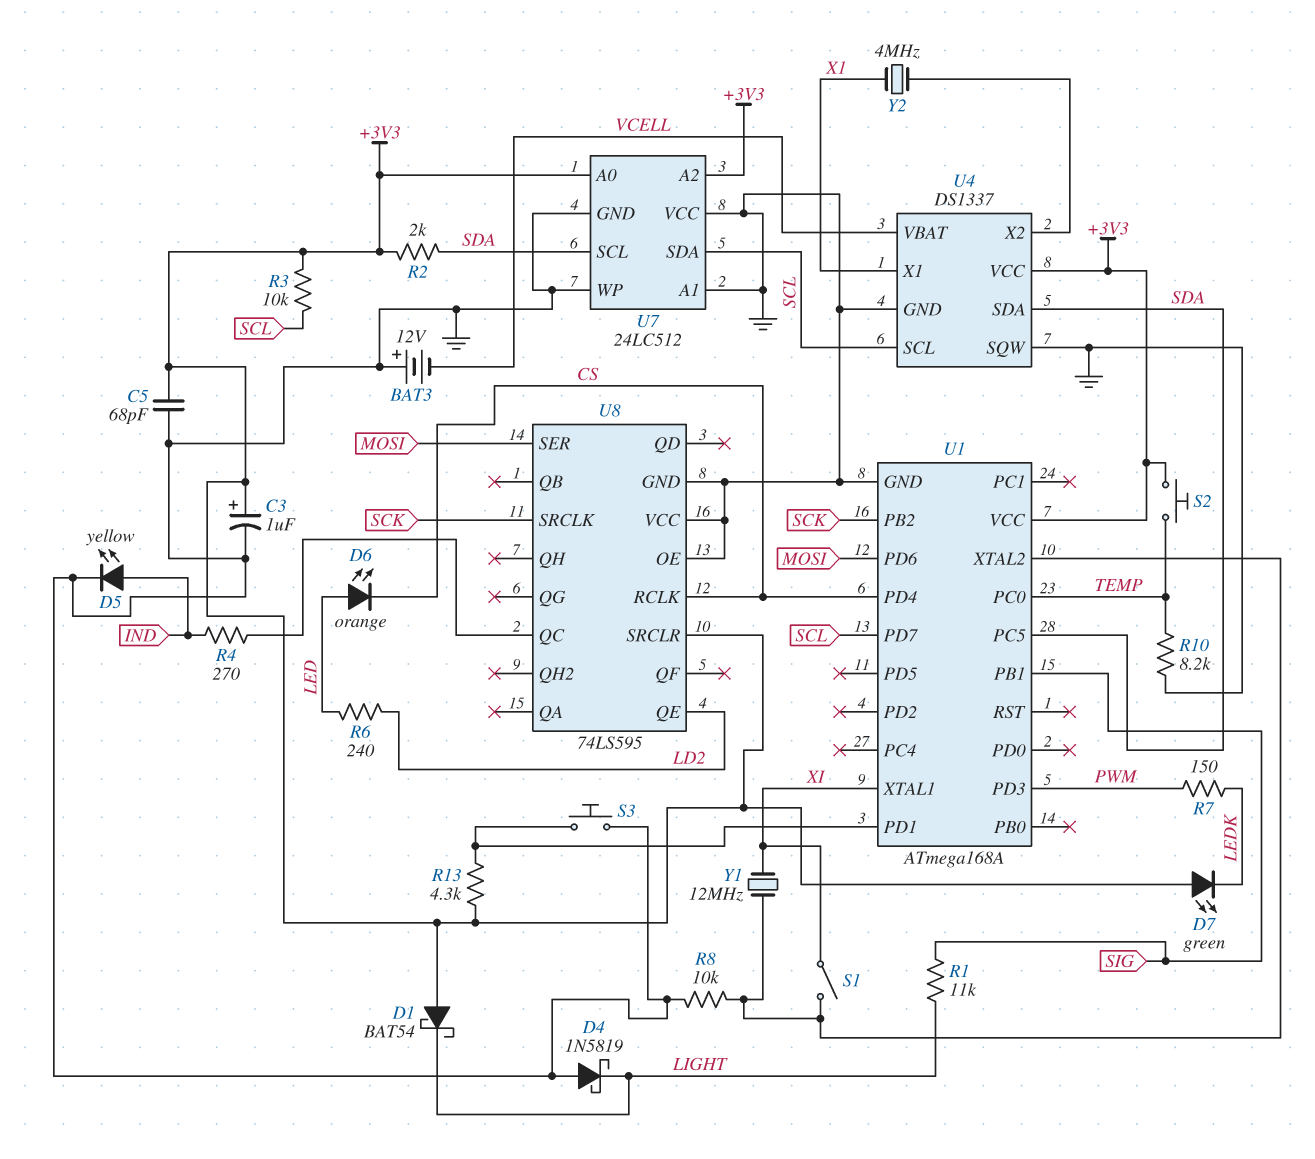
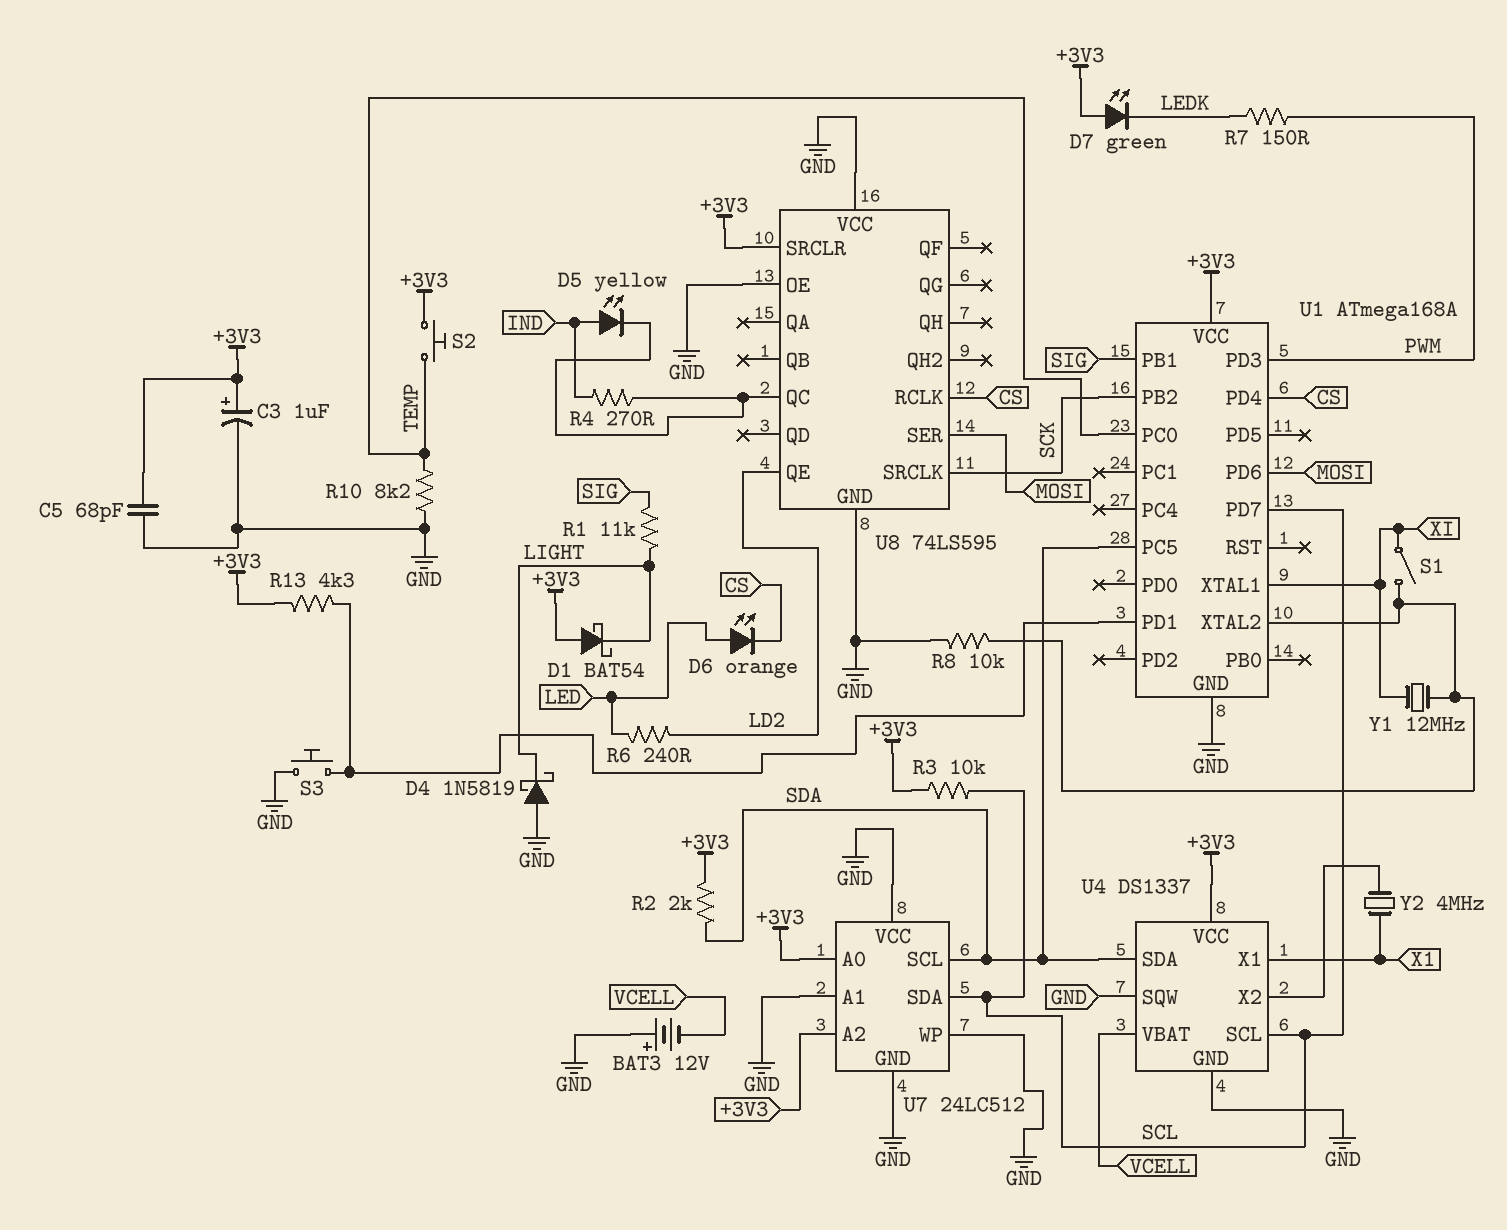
D5: LED yellow (A IND, K GND) -> LED yellow (A IND, K U8/QC)

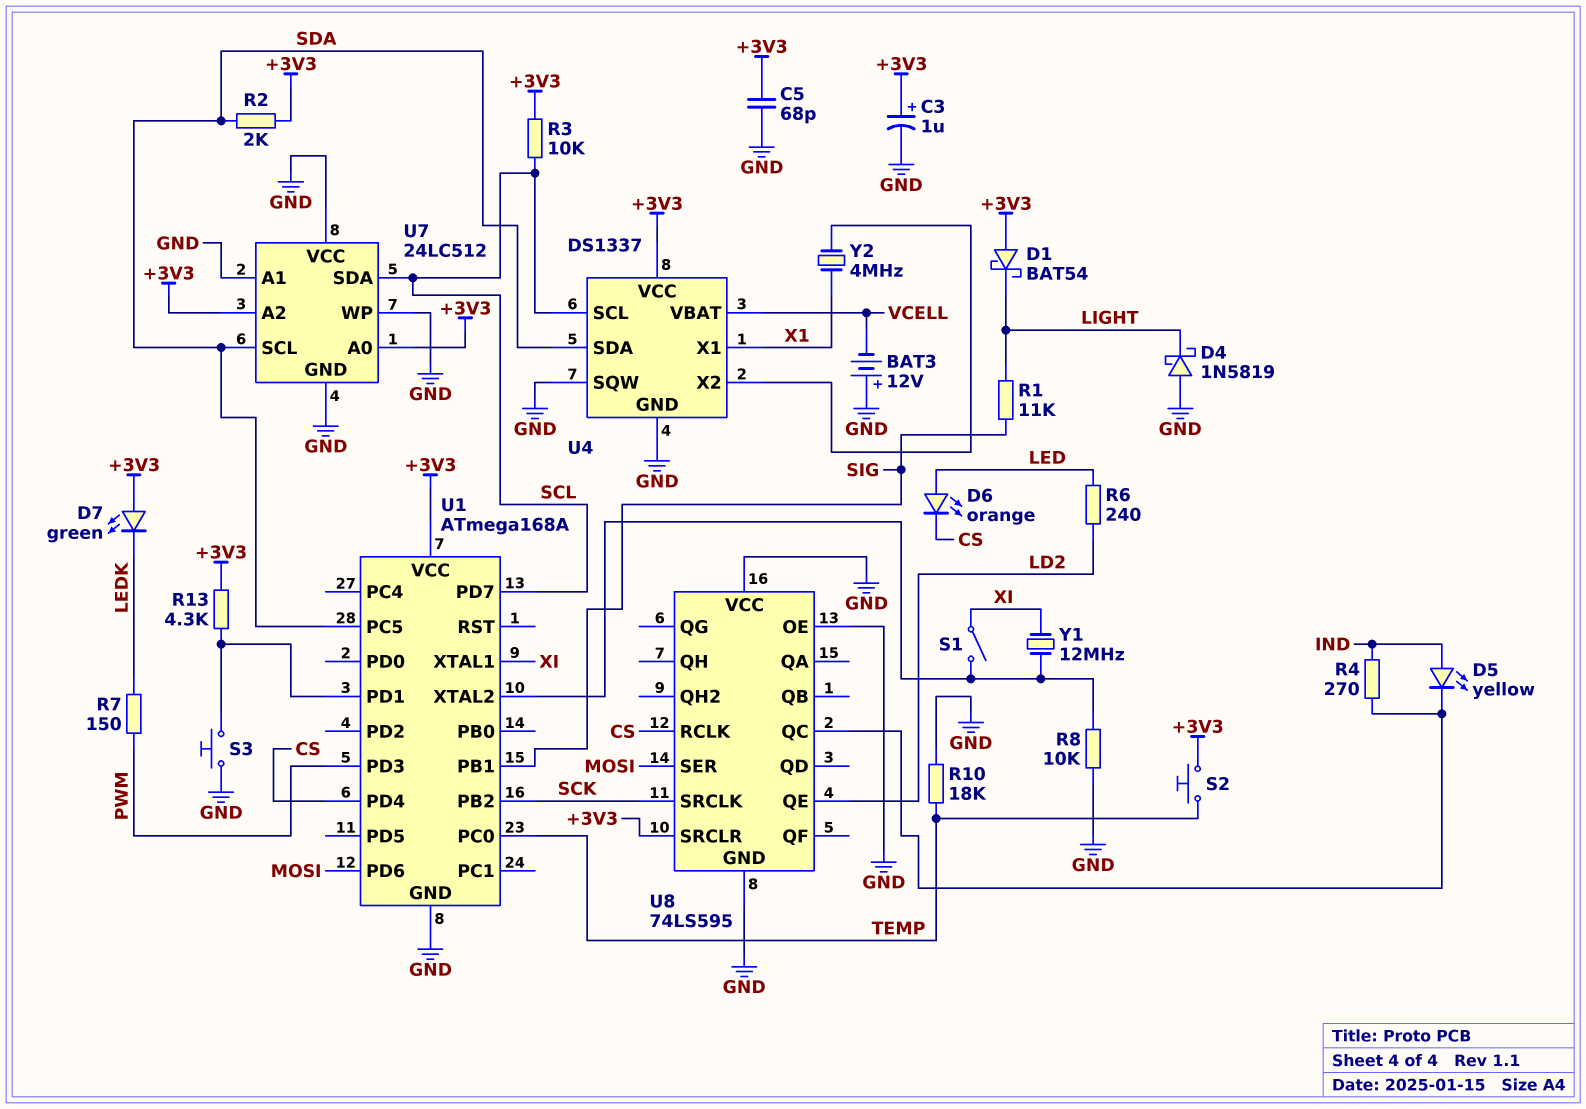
R10: 8.2k (GND, TEMP) -> 18k (GND, TEMP)

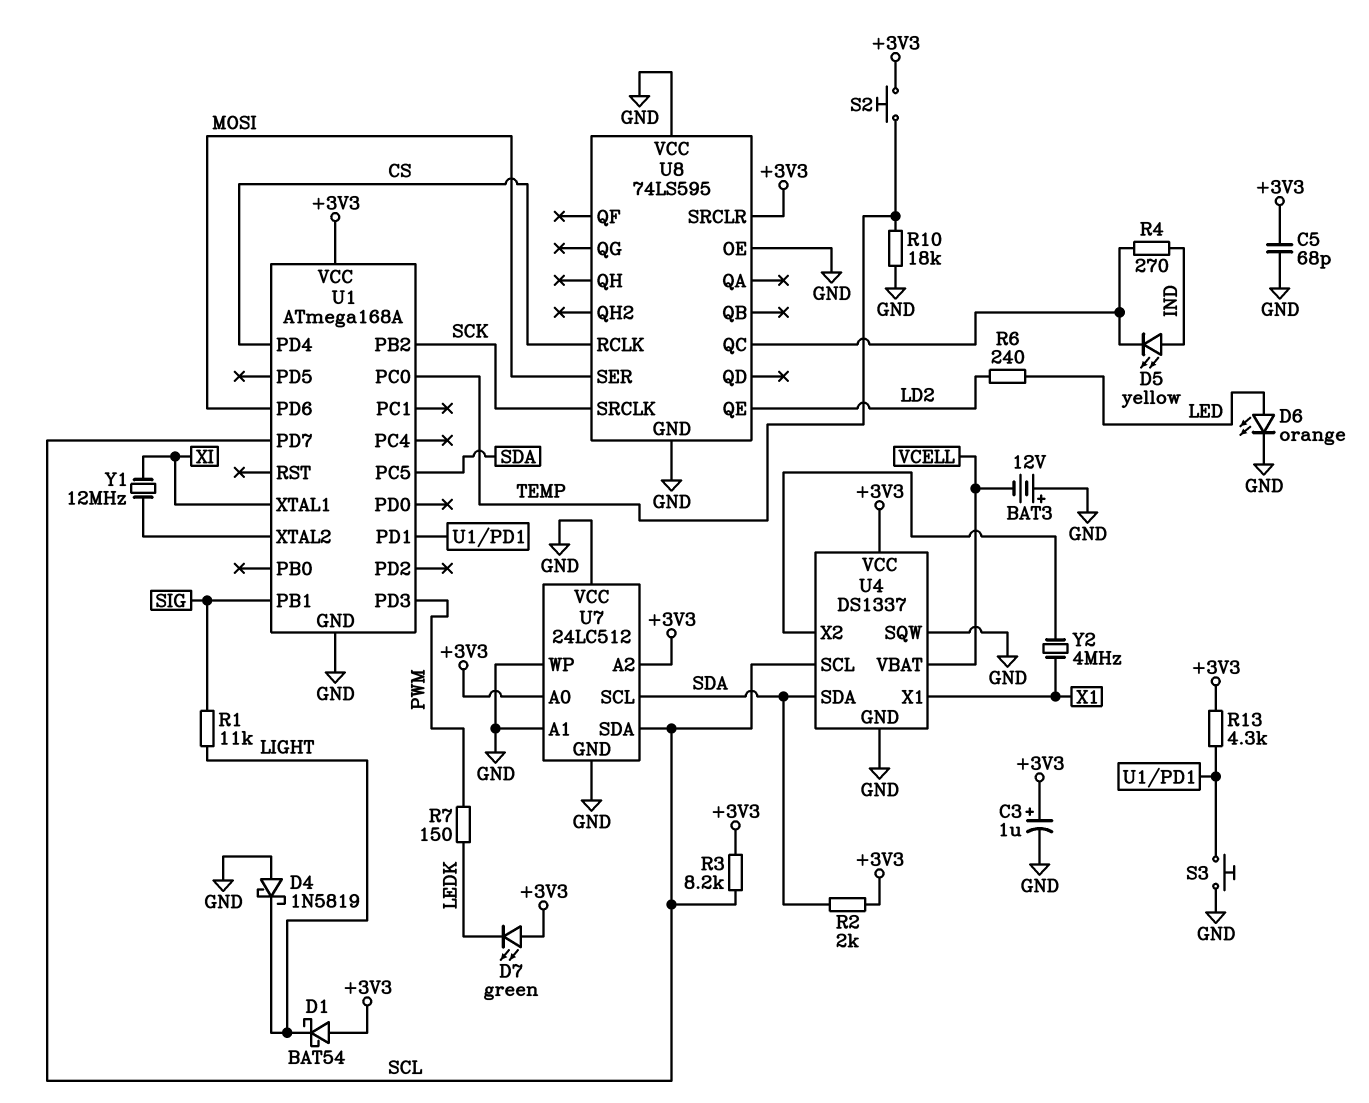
D6: LED orange (A LED, K CS) -> LED orange (A LED, K GND)
R3: 10k (+3V3, SCL) -> 8.2k (+3V3, SCL)
R8: 10k (GND, U1/XTAL2) -> none
S1: switch (U1/XTAL2, XI) -> none

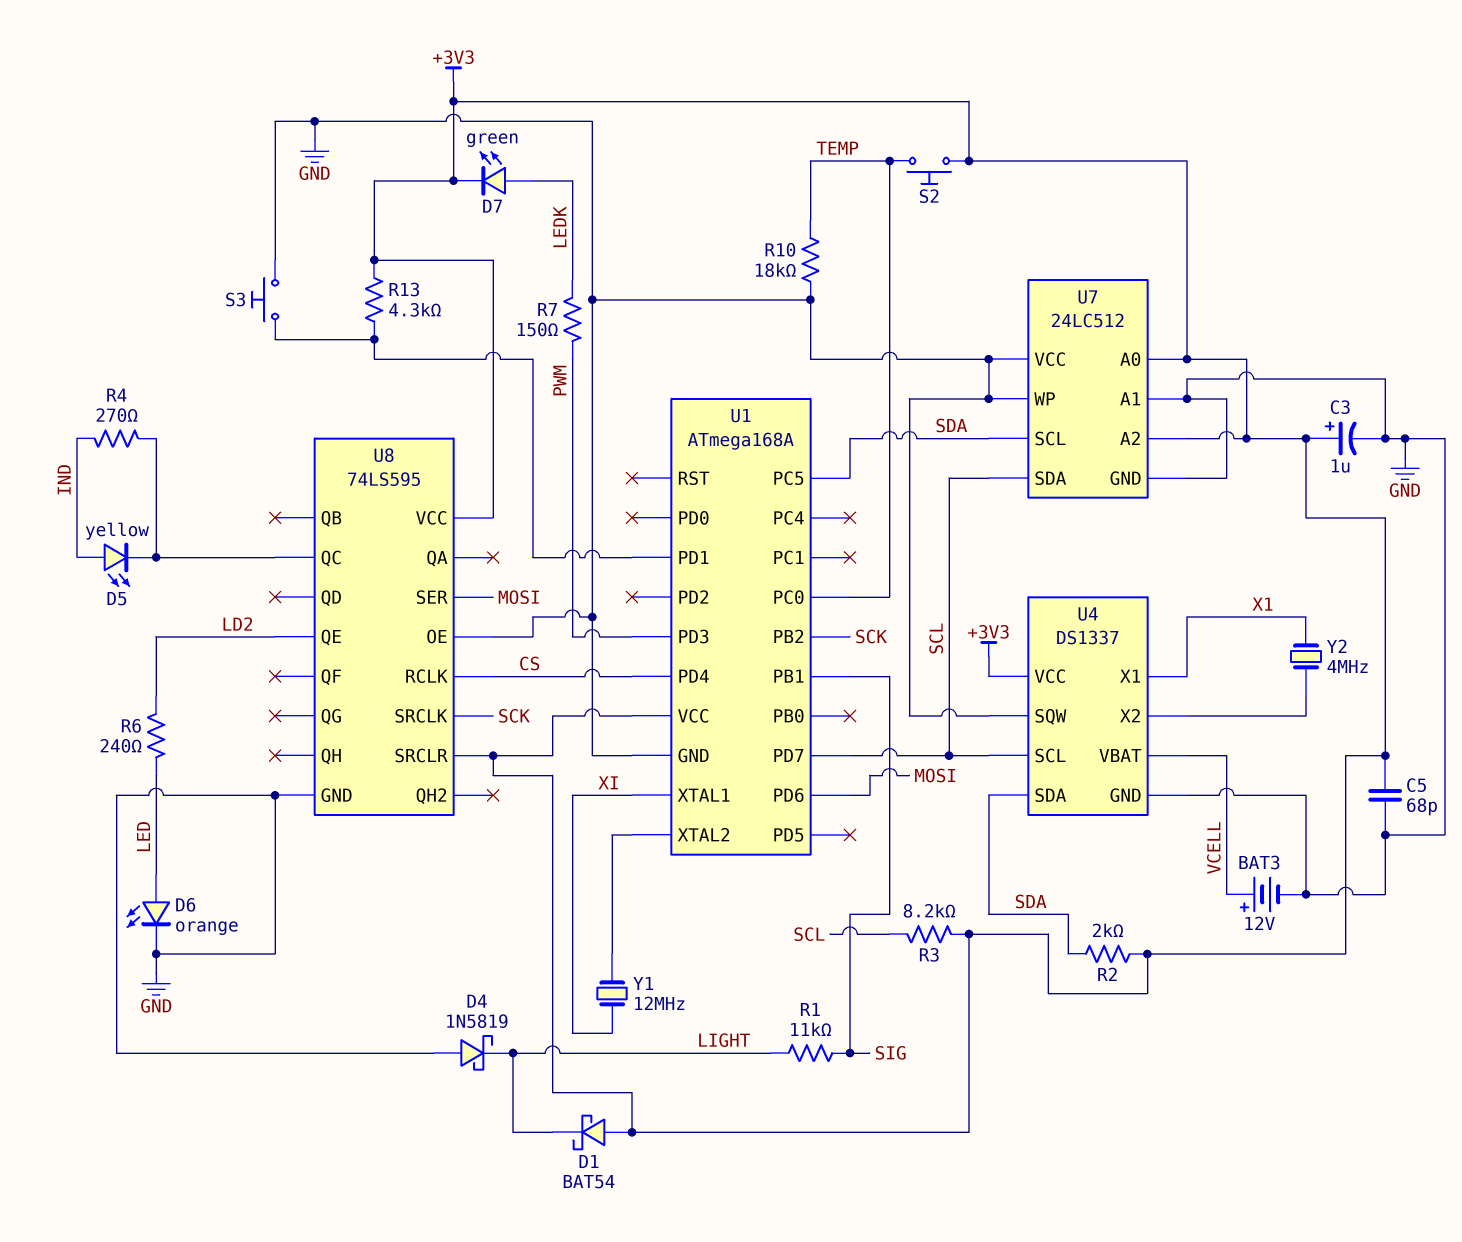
BAT3: 12V (plus GND, minus VCELL) -> 12V (plus VCELL, minus GND)
D7: LED green (A +3V3, K LEDK) -> LED green (A LEDK, K +3V3)
U8 pin VCC: GND -> +3V3

